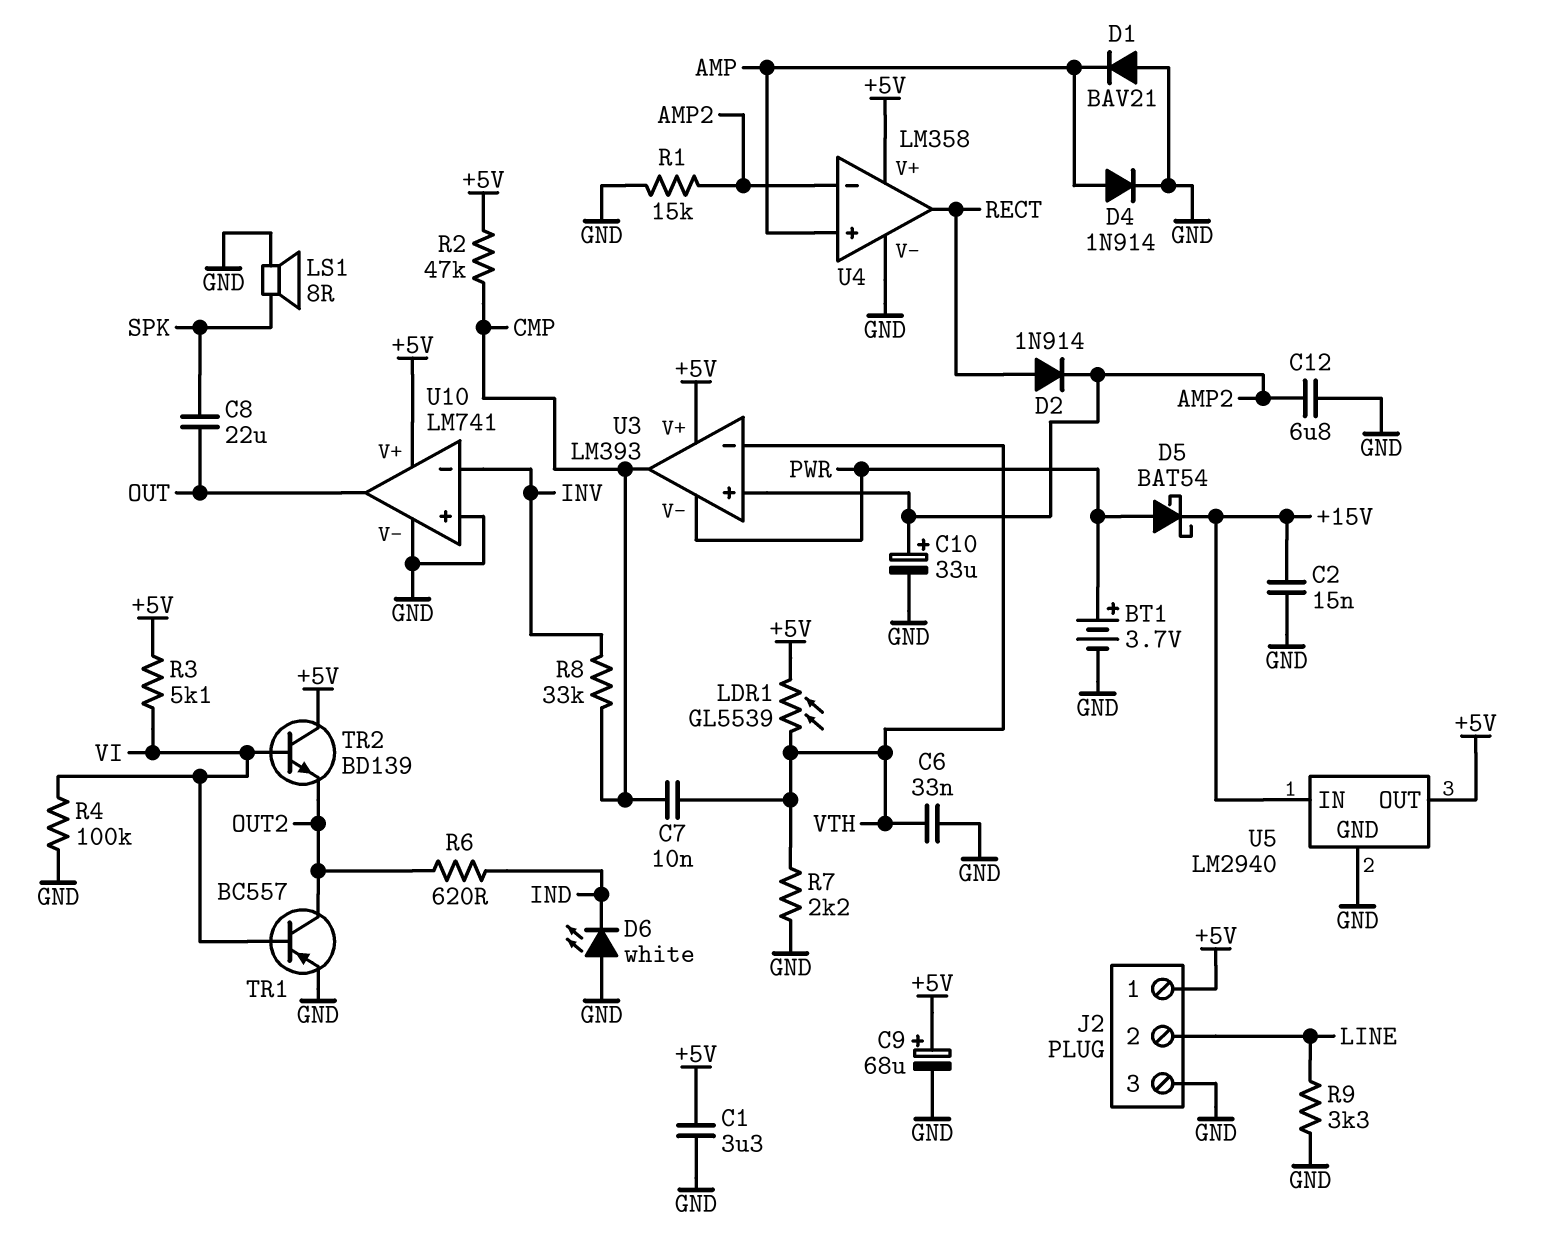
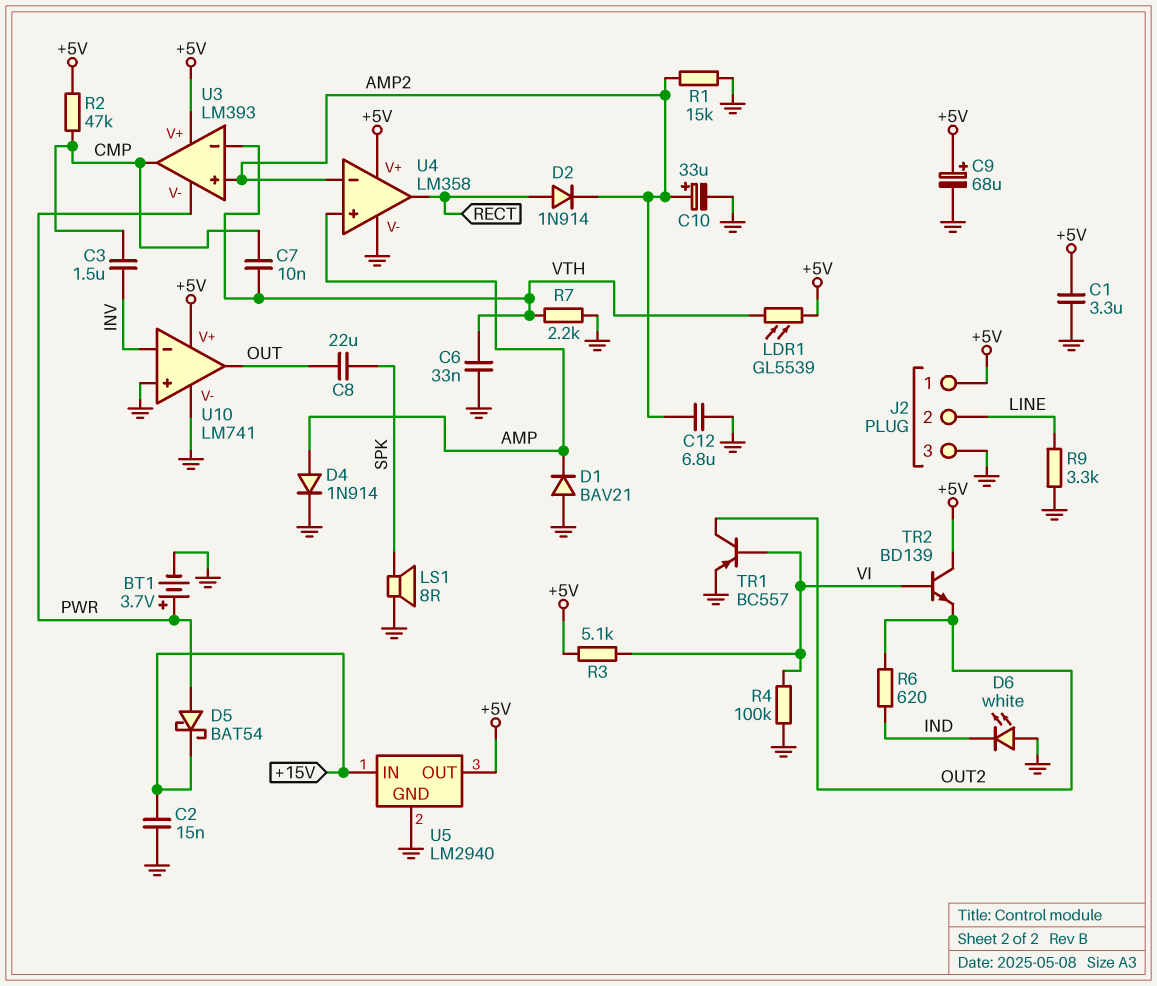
C3: none -> 1.5uF (CMP, INV)
R8: 33k (CMP, INV) -> none

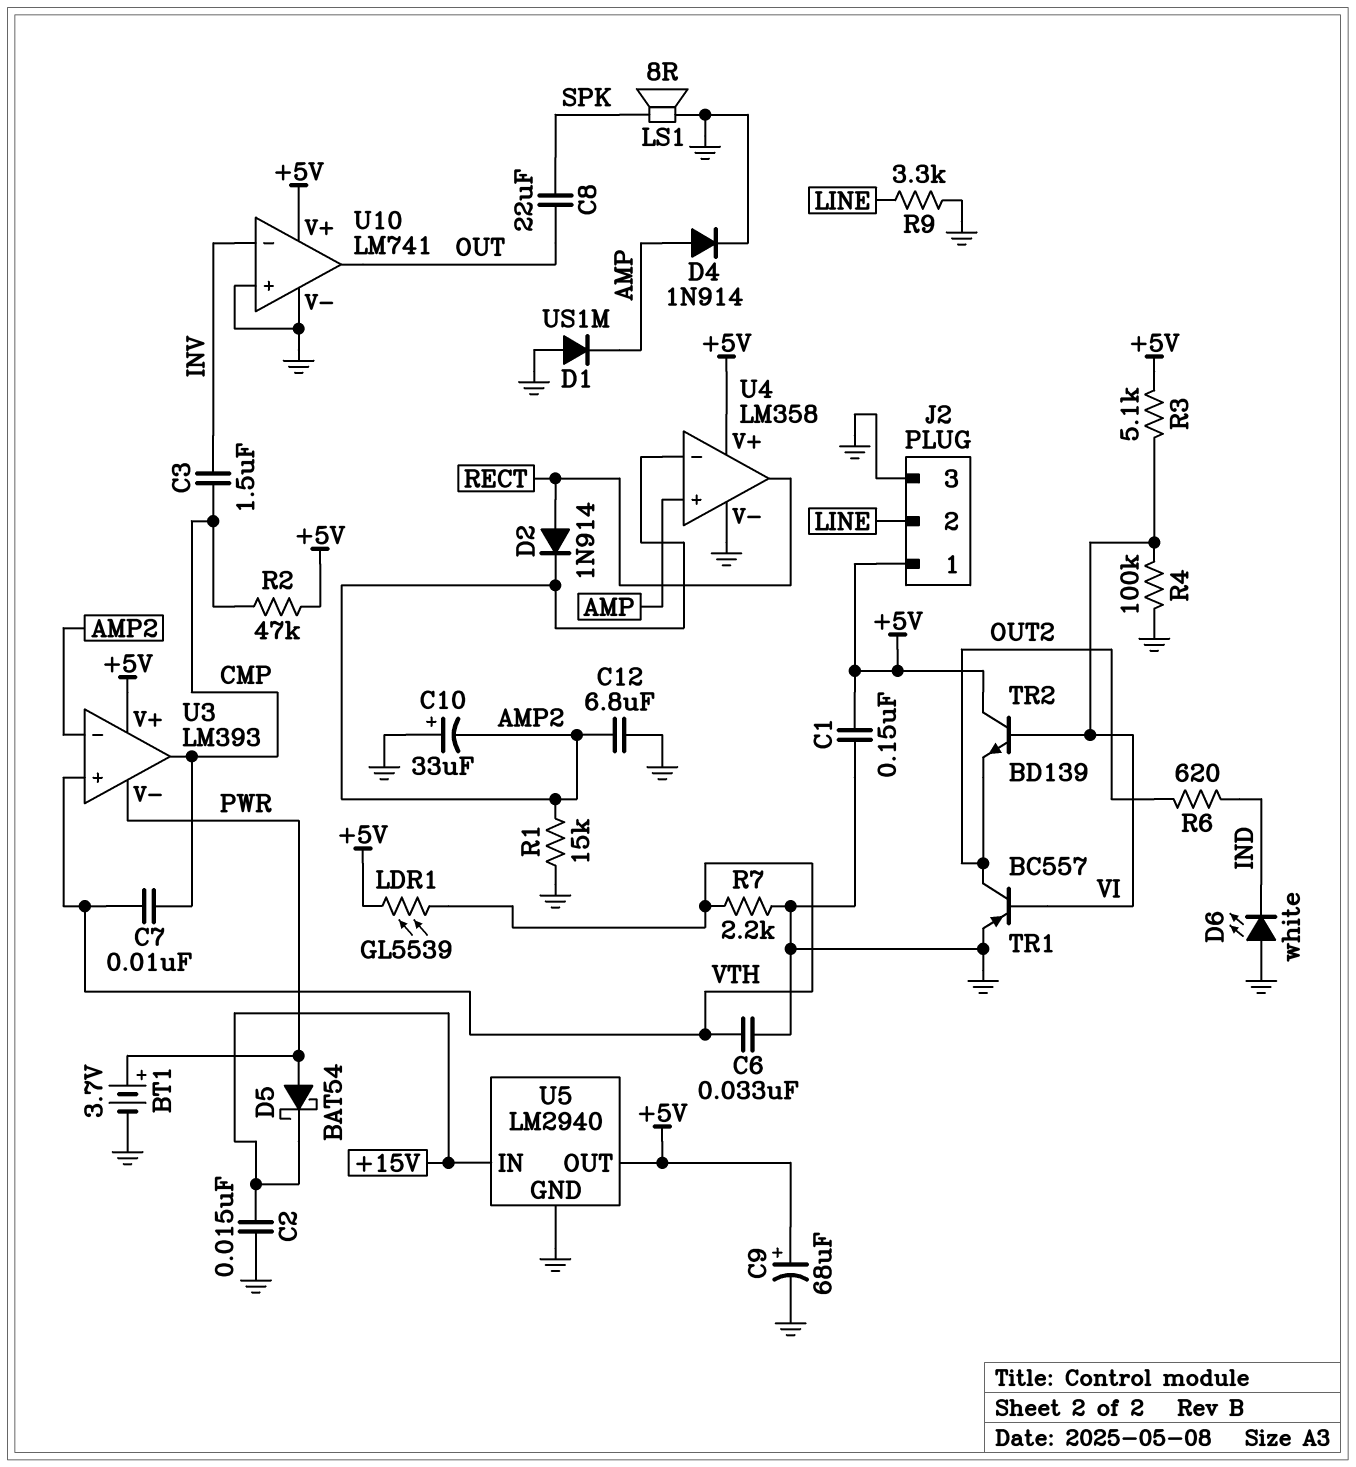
C1: 3.3uF (+5V, GND) -> 150nF (+5V, GND)
C10: 33uF (plus AMP2, minus GND) -> 33uF (plus GND, minus AMP2)
D1: diode BAV21 (A GND, K AMP) -> diode US1M (A GND, K AMP)
U3 pin in+: AMP2 -> VTH
U3 pin in-: VTH -> AMP2

